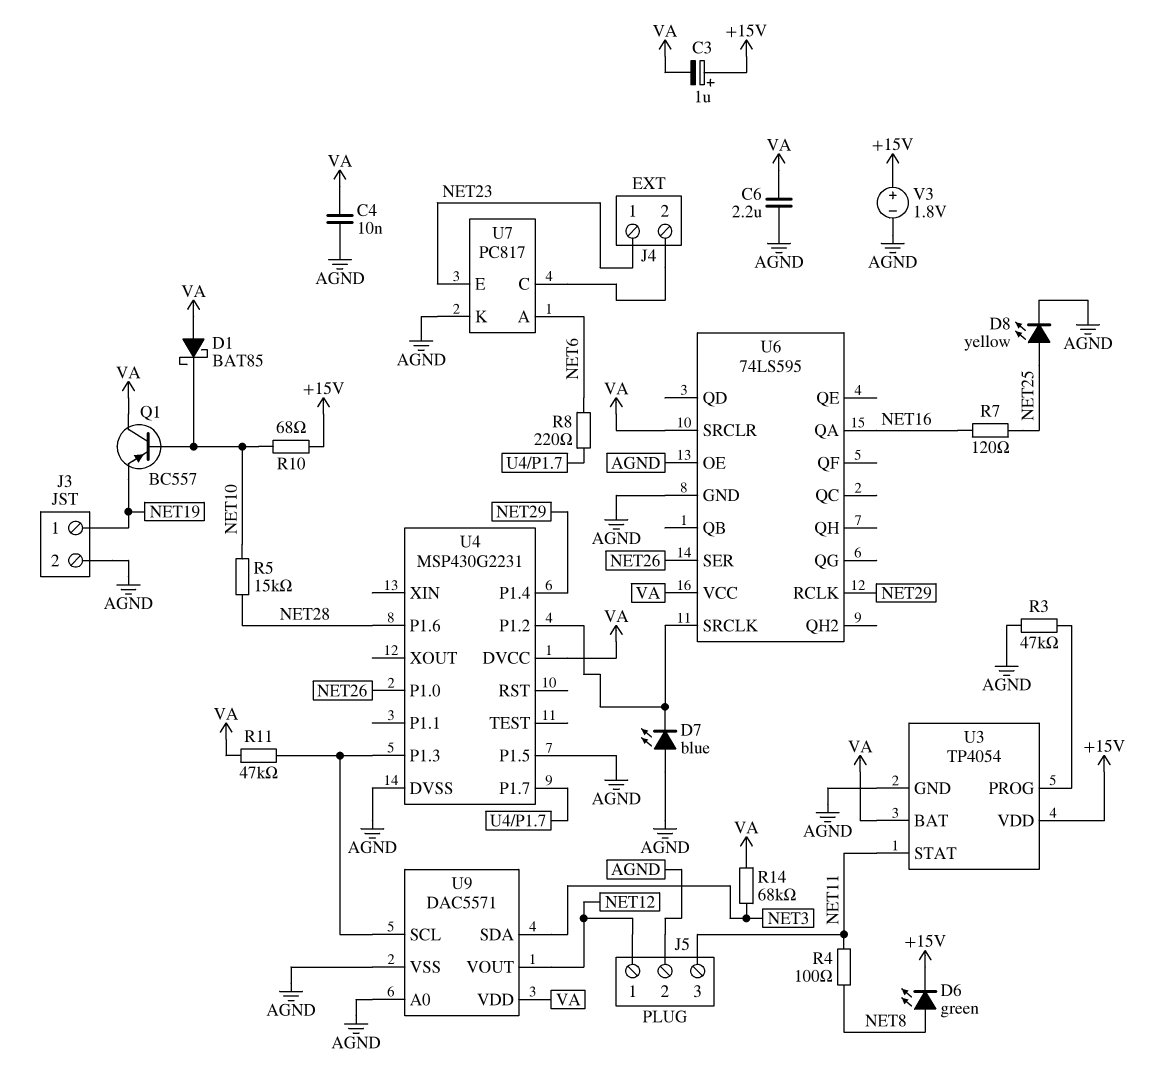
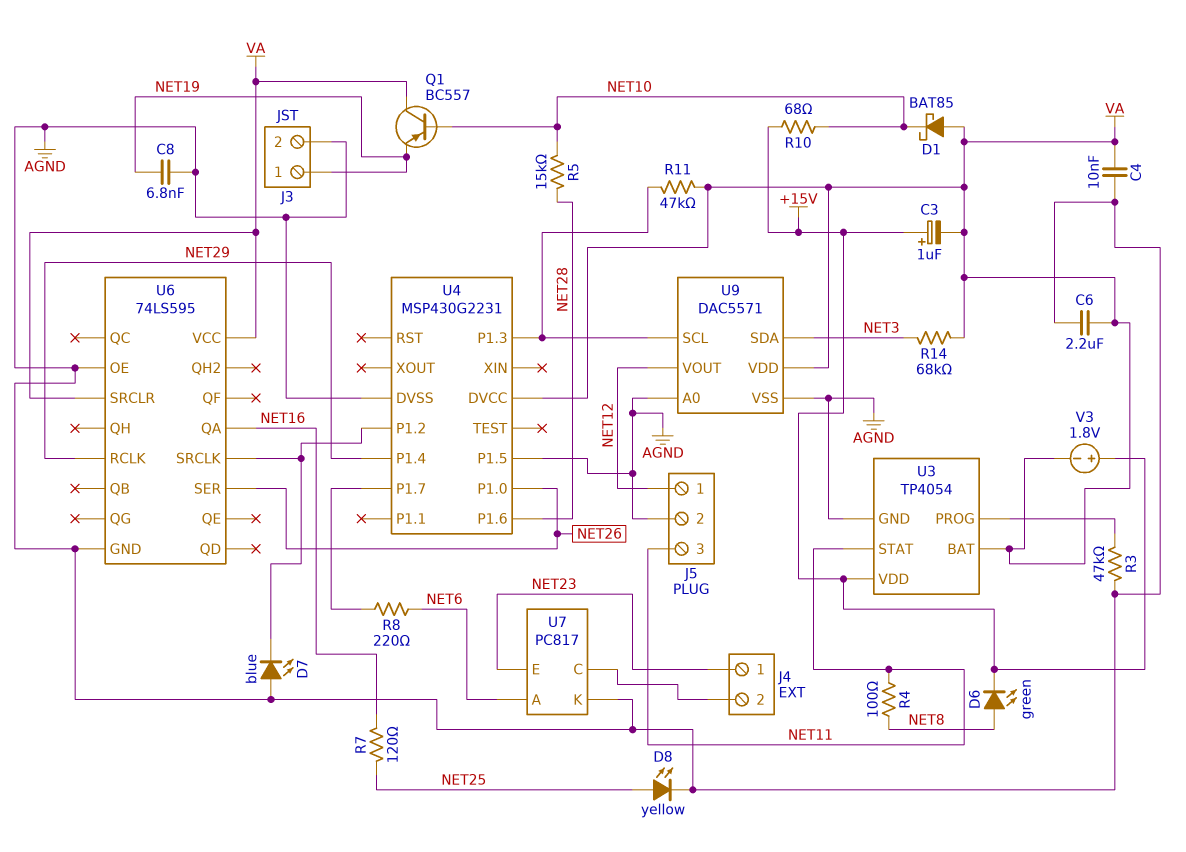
C8: none -> 6.8nF (AGND, NET19)
V3: 1.8V (plus +15V, minus AGND) -> 1.8V (plus +15V, minus VA)

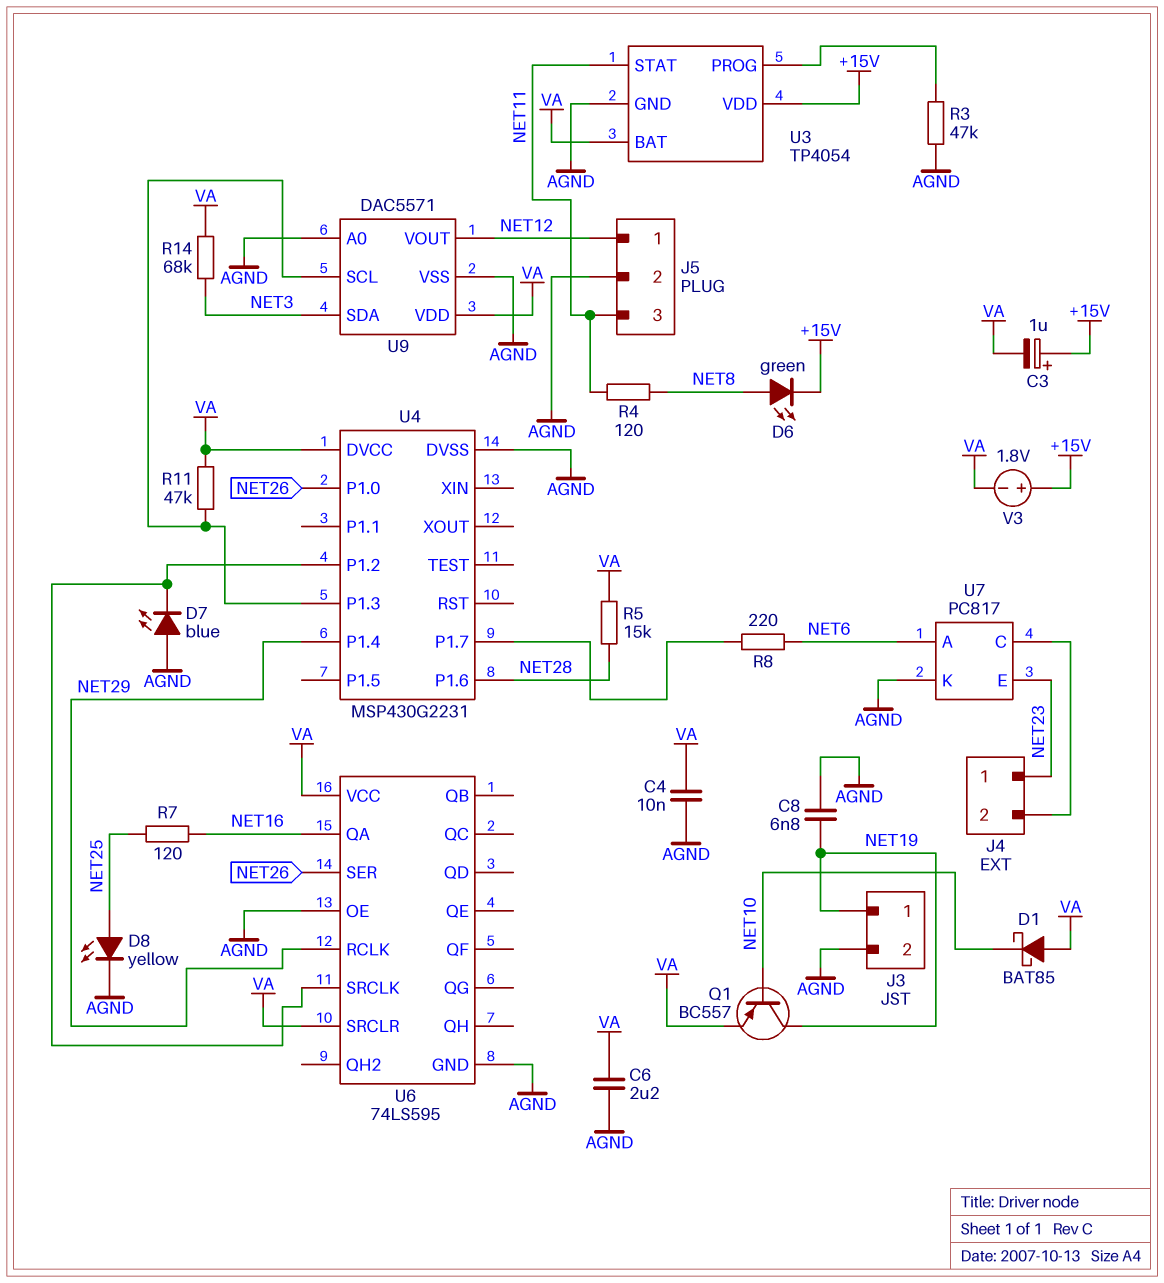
Q1: PNP BC557 (B NET10, C VA, E NET19) -> PNP BC557 (B NET10, C NET19, E VA)
R4: 100 (NET8, NET11) -> 120 (NET8, NET11)
R5: 15k (NET10, NET28) -> 15k (NET28, VA)
R10: 68 (+15V, NET10) -> none
U4 pin P1.5: AGND -> none

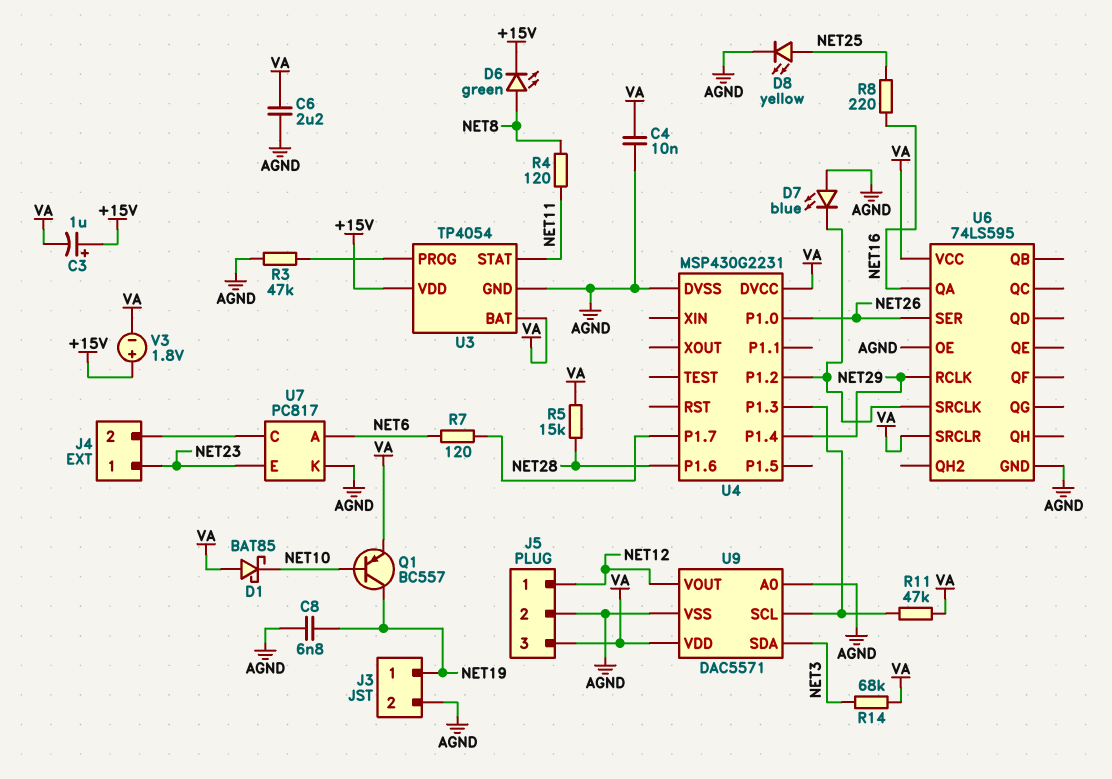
J5 pin 3: NET11 -> VA
R7: 120 (NET16, NET25) -> 120 (NET6, U4/P1.7)
R8: 220 (NET6, U4/P1.7) -> 220 (NET16, NET25)

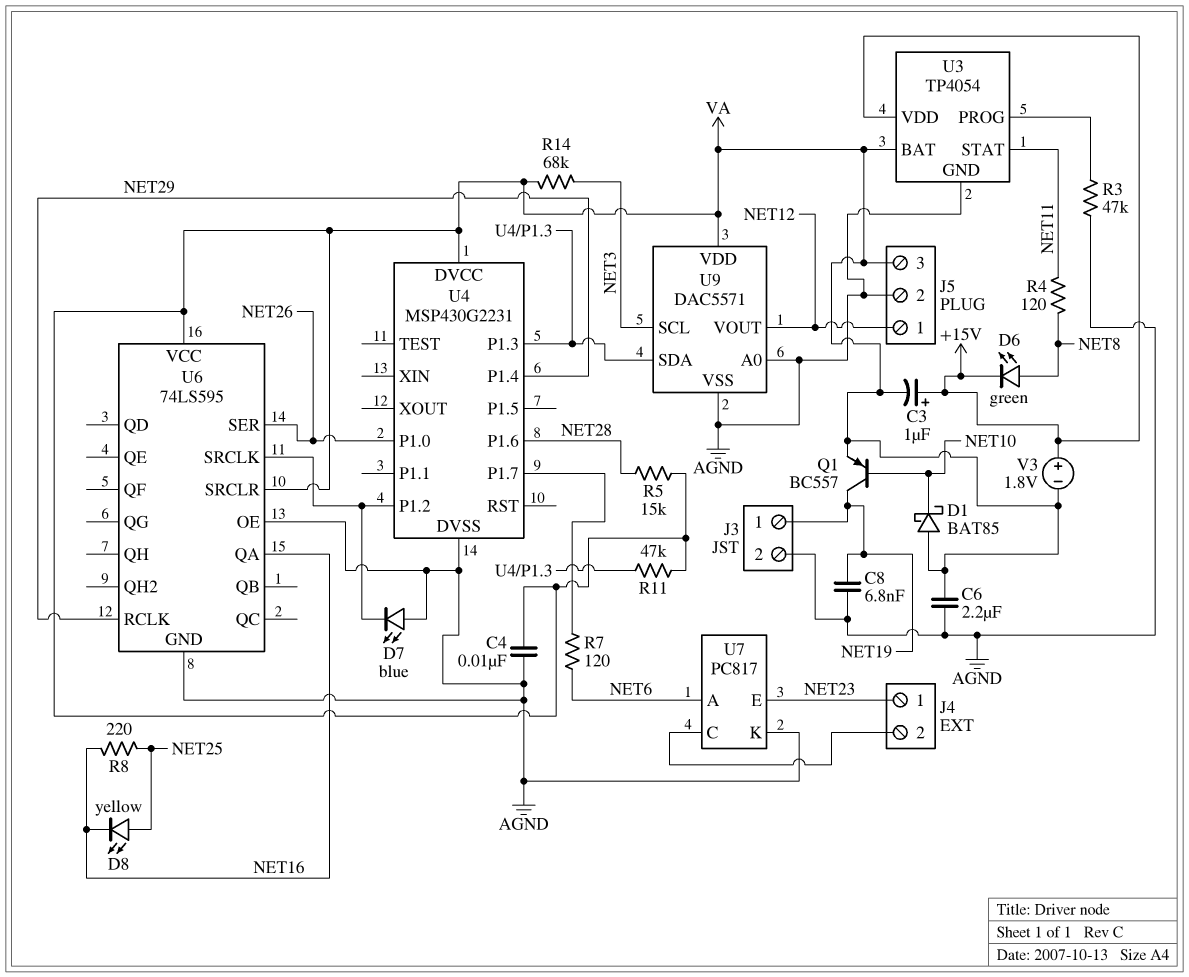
D8: LED yellow (A NET25, K AGND) -> LED yellow (A NET25, K NET16)
U9 pin SCL: U4/P1.3 -> NET3
U9 pin SDA: NET3 -> U4/P1.3

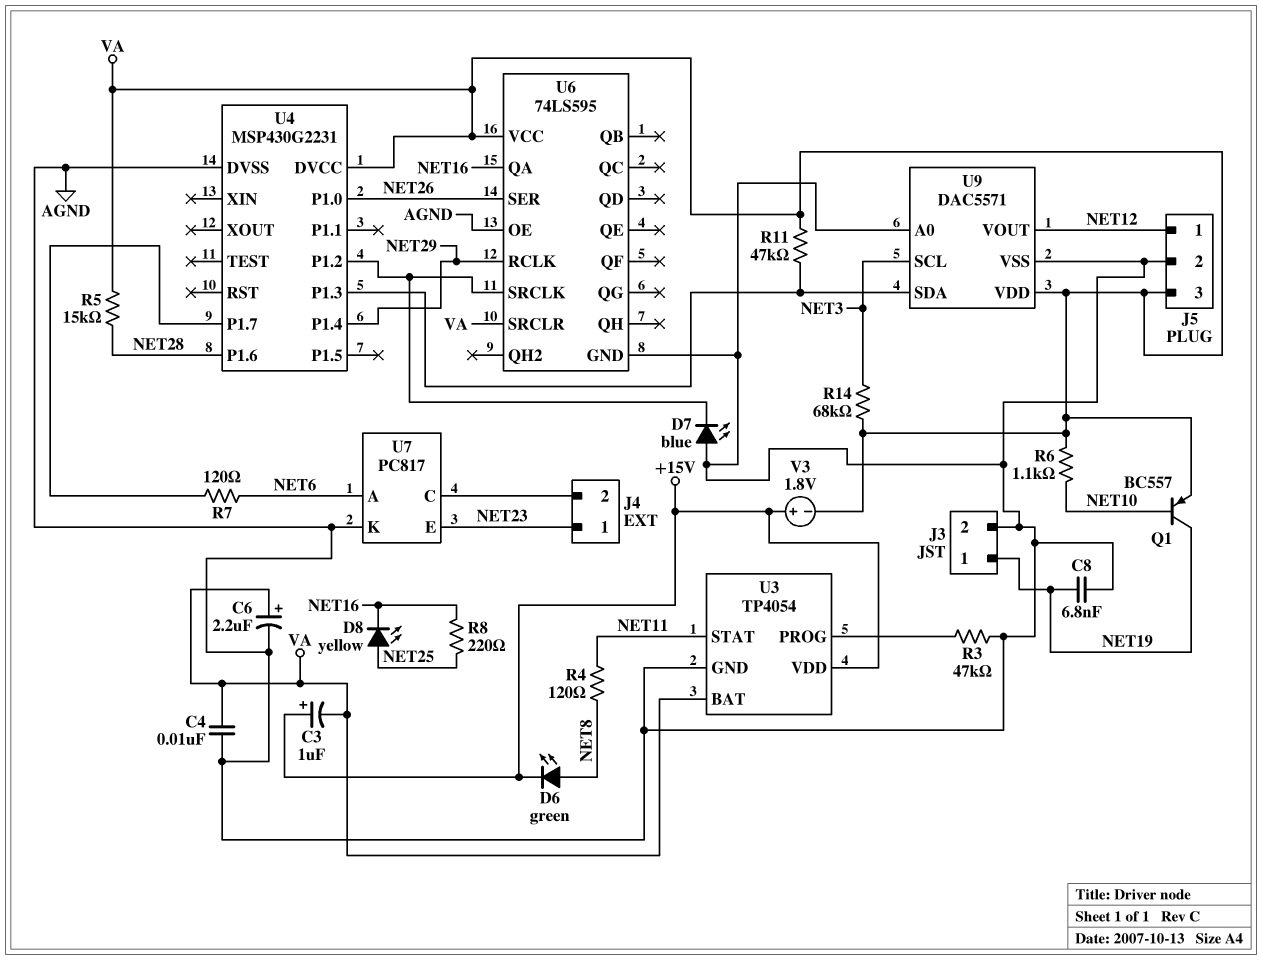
C6: 2.2uF (AGND, VA) -> 2.2uF (plus VA, minus AGND)
D1: schottky BAT85 (A VA, K NET10) -> none
R6: none -> 1.1k (NET10, VA)

